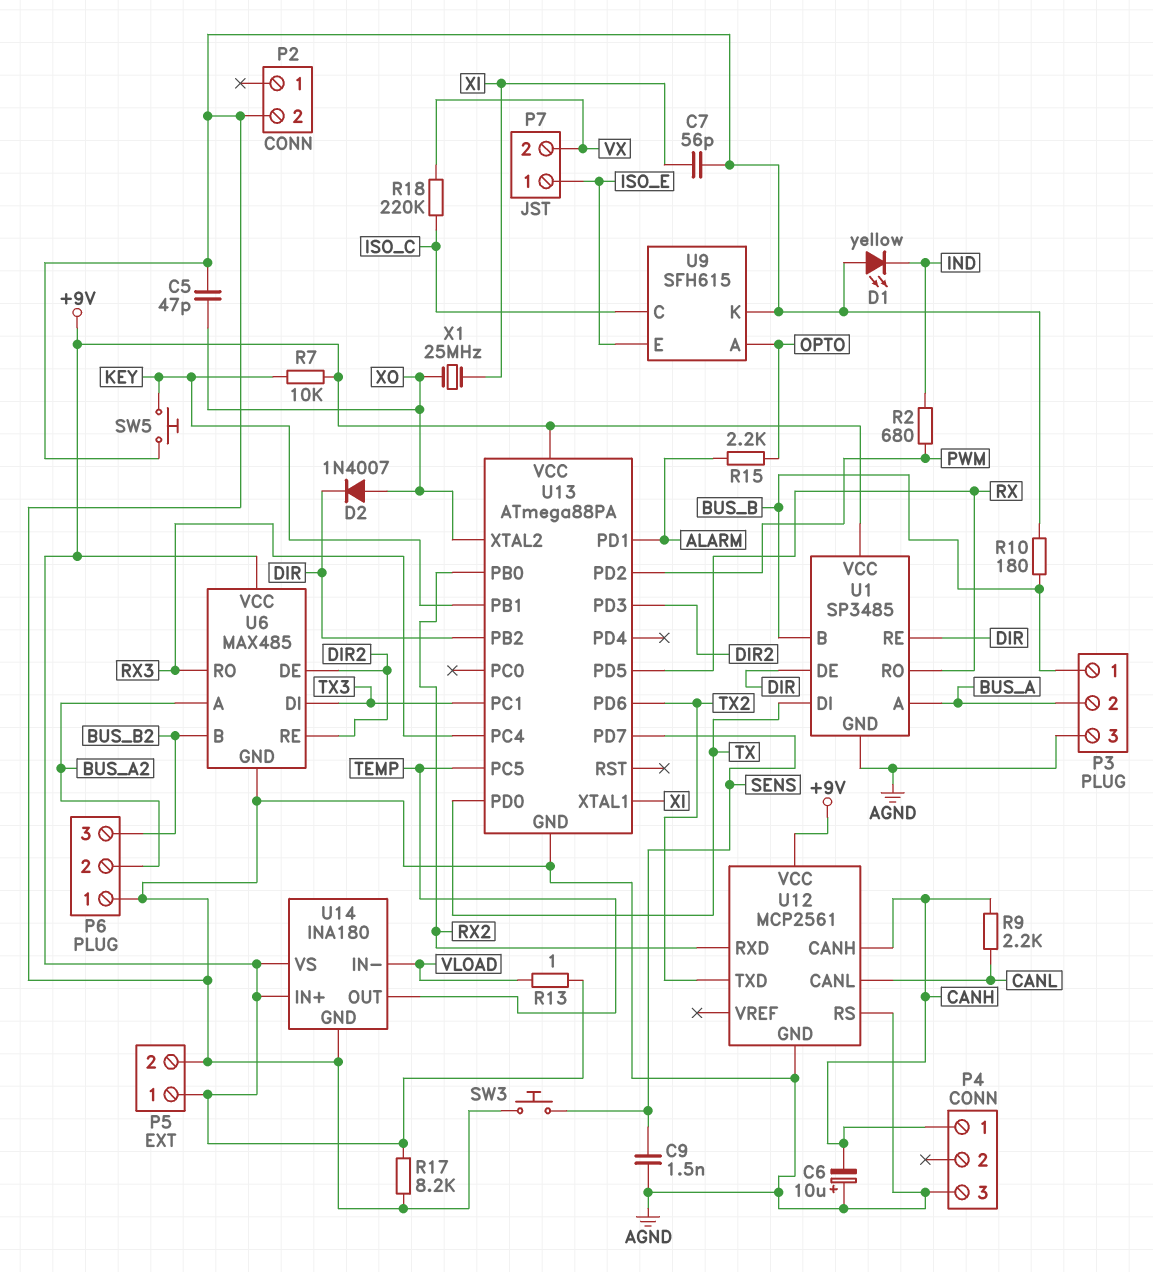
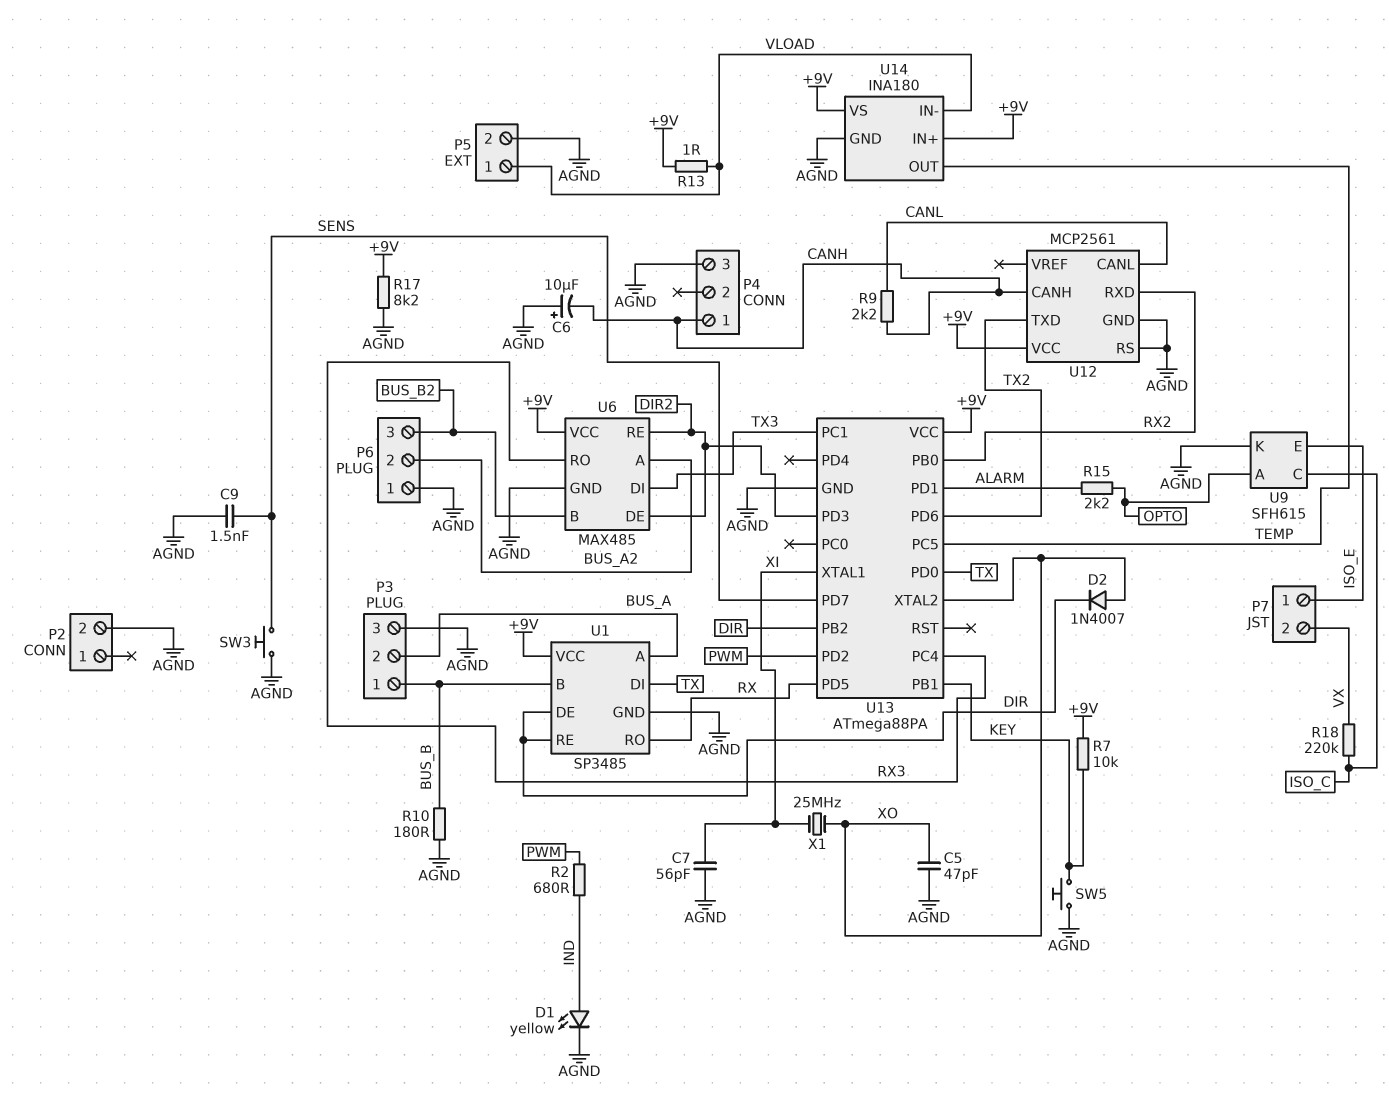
D1: LED yellow (A AGND, K IND) -> LED yellow (A IND, K AGND)
P5 pin 1: +9V -> VLOAD

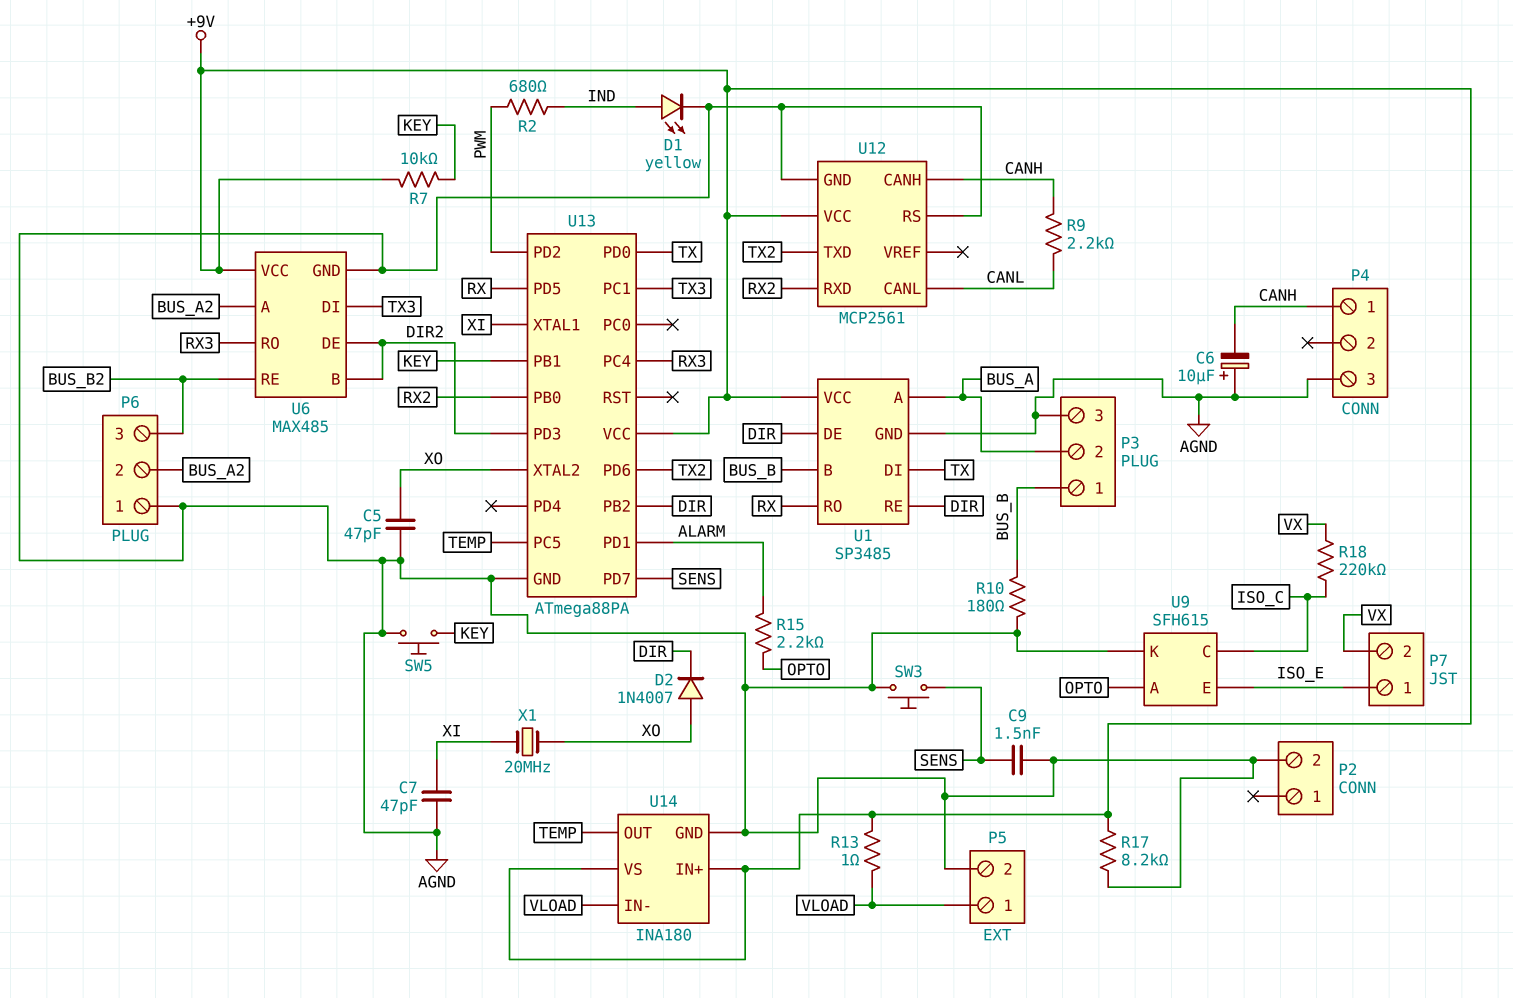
C7: 56pF (AGND, XI) -> 47pF (AGND, XI)
U6 pin B: BUS_B2 -> DIR2
U6 pin RE: DIR2 -> BUS_B2
X1: 25MHz (XI, XO) -> 20MHz (XI, XO)

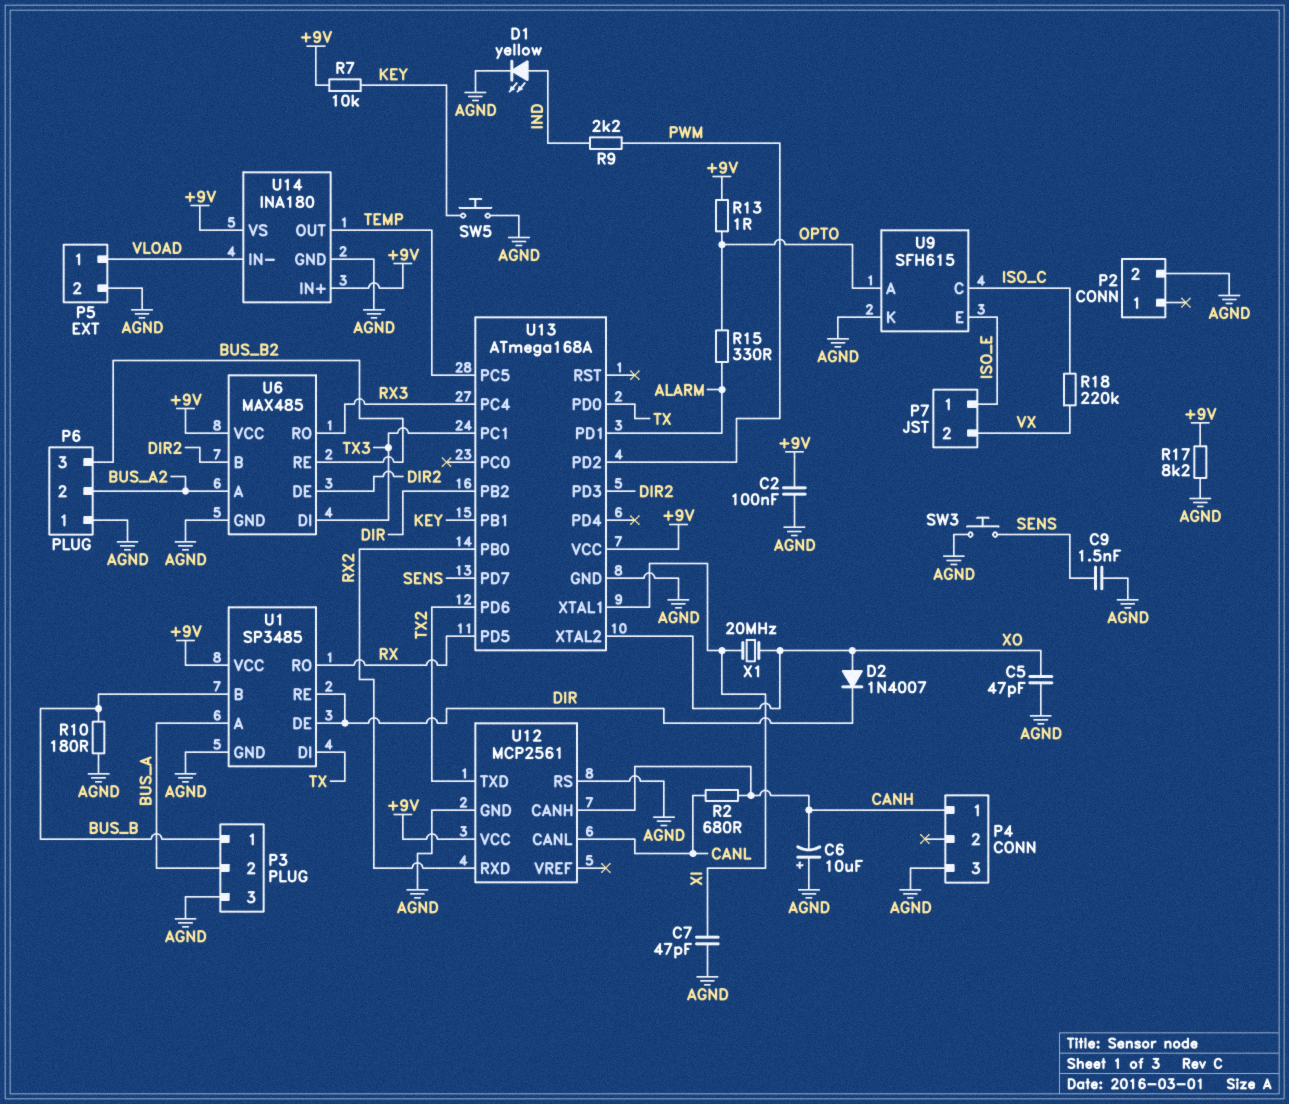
C2: none -> 100nF (+9V, AGND)
R2: 680 (IND, PWM) -> 680 (CANH, CANL)
R9: 2.2k (CANH, CANL) -> 2.2k (IND, PWM)
R13: 1 (+9V, VLOAD) -> 1 (+9V, OPTO)
R15: 2.2k (ALARM, OPTO) -> 330 (ALARM, OPTO)
U13: ATmega88PA -> ATmega168A

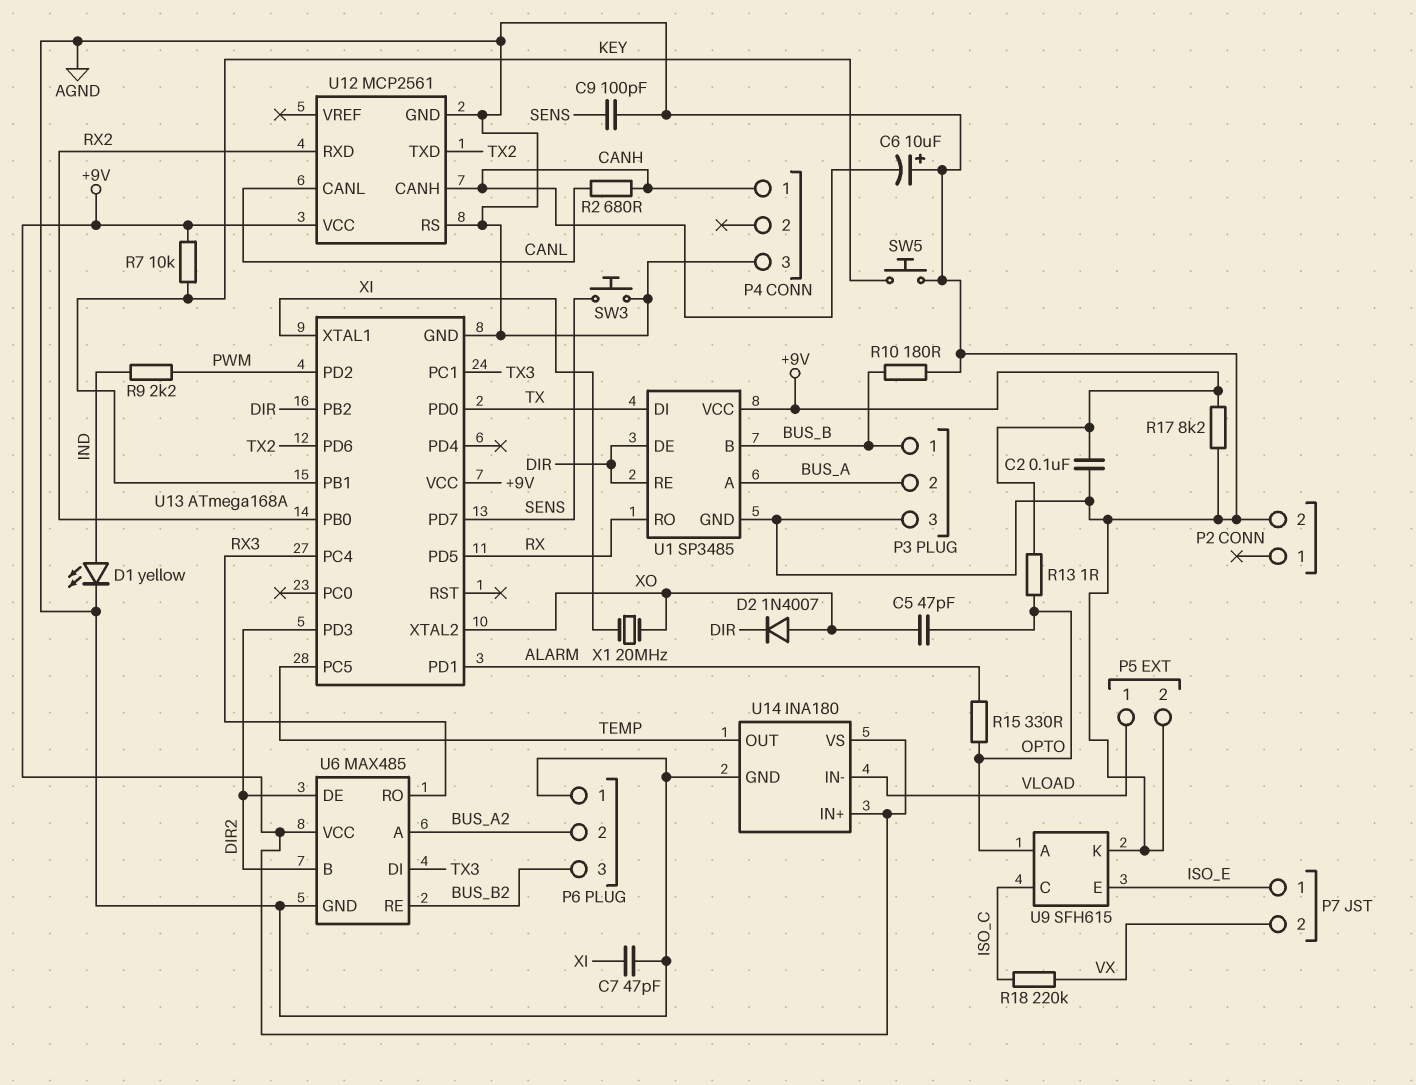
C5: 47pF (AGND, XO) -> 47pF (OPTO, XO)
C9: 1.5nF (AGND, SENS) -> 100pF (AGND, SENS)

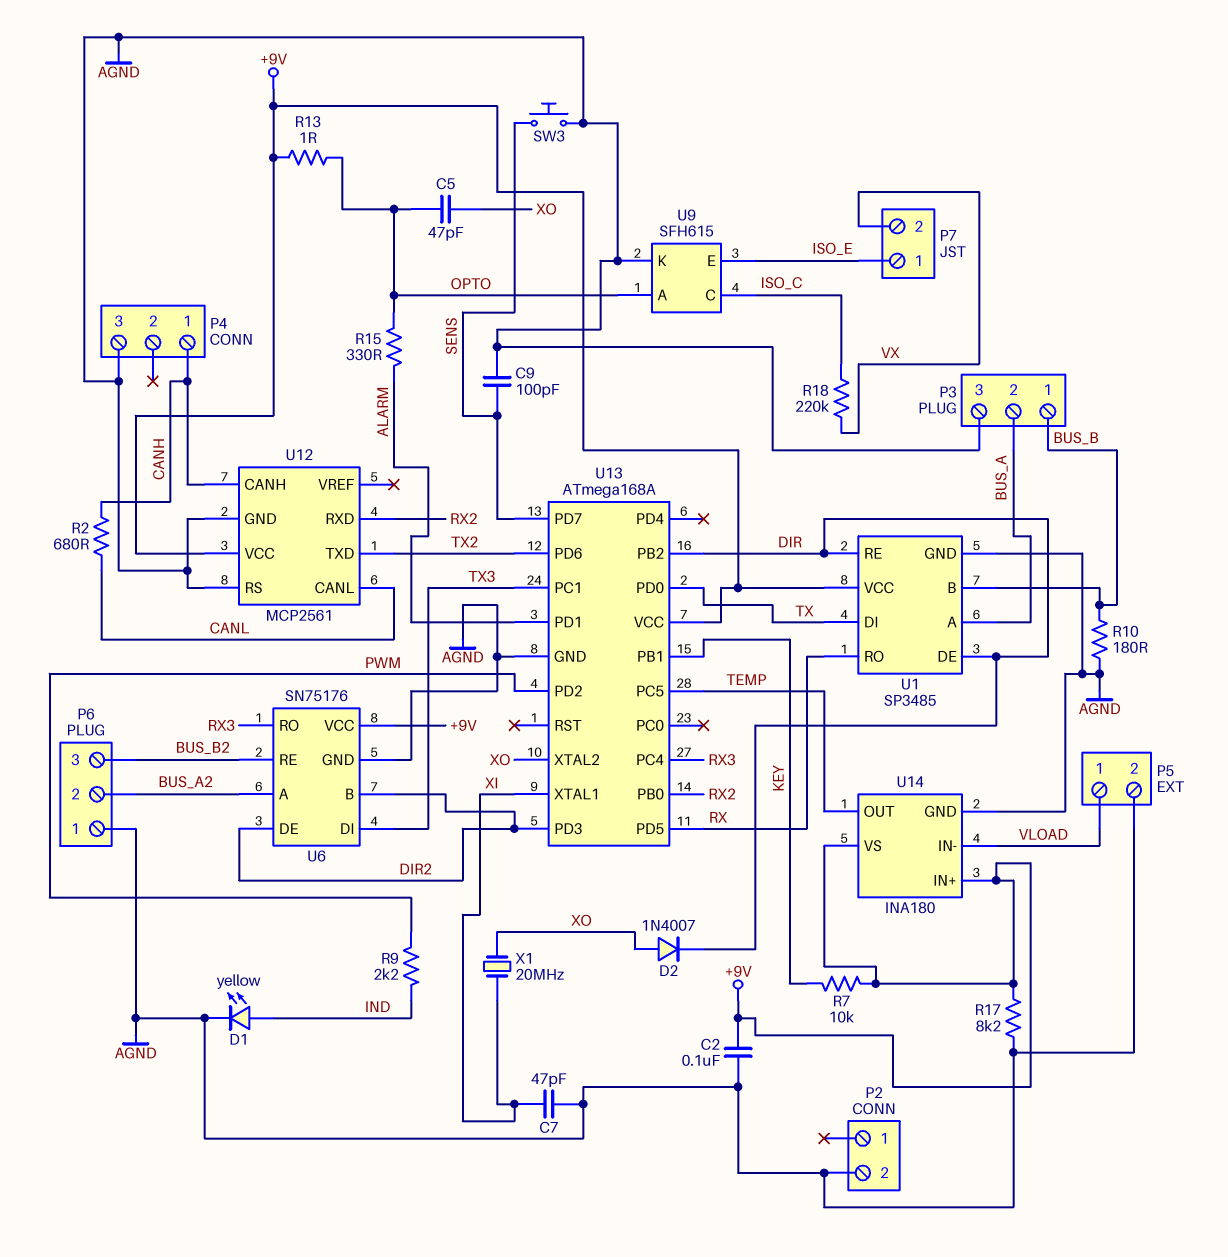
C6: 10uF (plus AGND, minus CANH) -> none
SW5: button (AGND, KEY) -> none
U6: MAX485 -> SN75176

